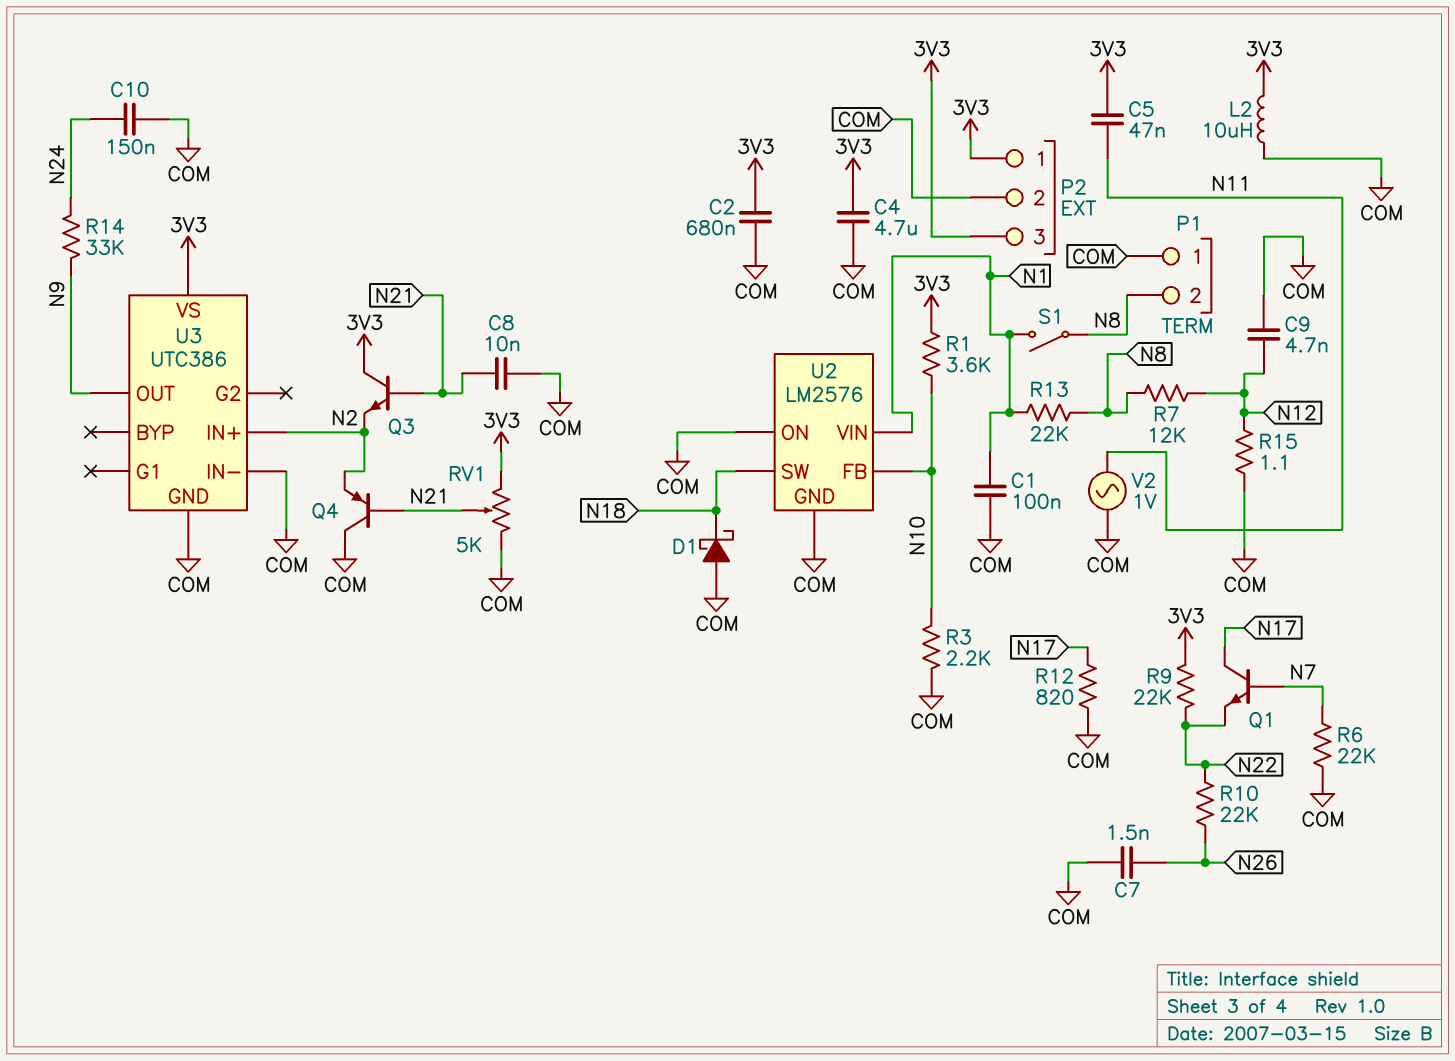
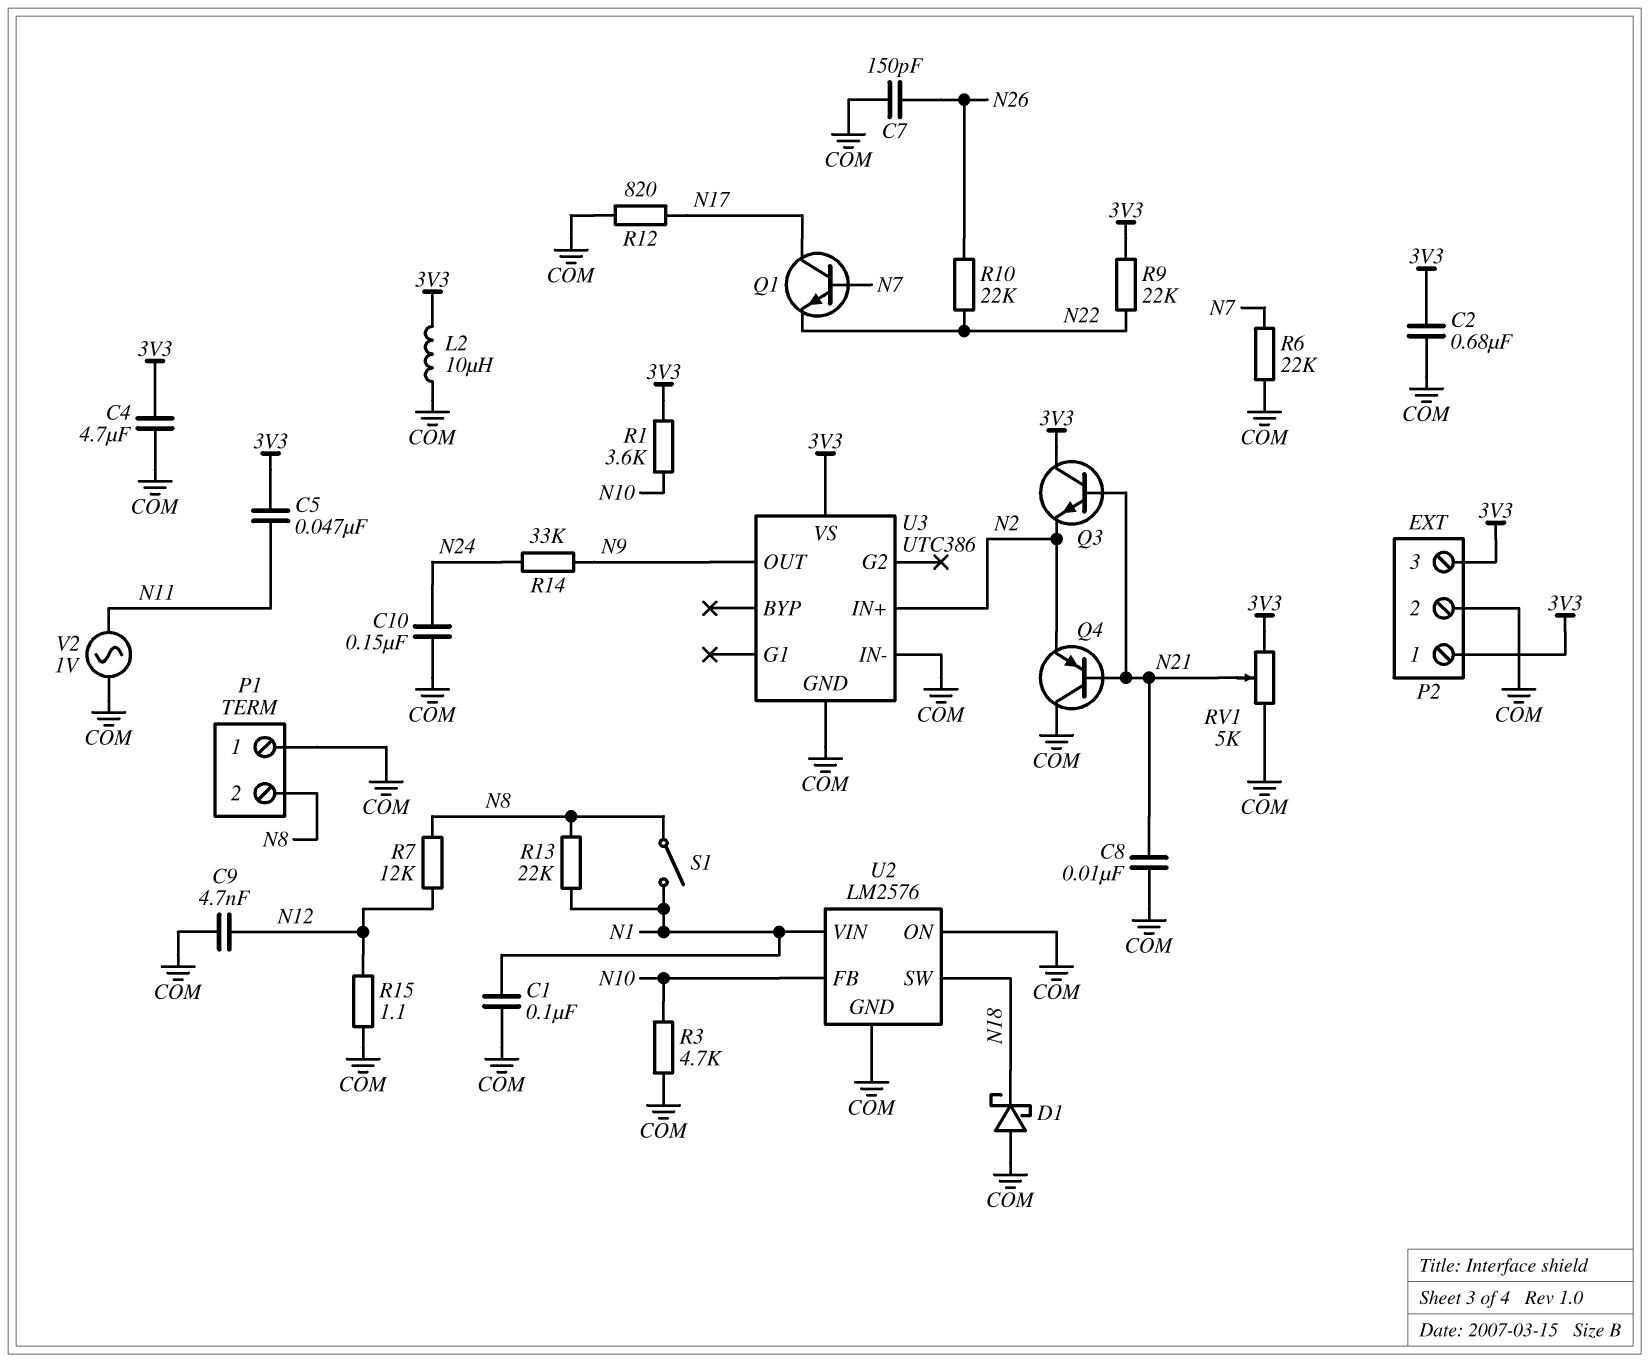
C7: 1.5nF (COM, N26) -> 150pF (COM, N26)
R3: 2.2k (COM, N10) -> 4.7k (COM, N10)

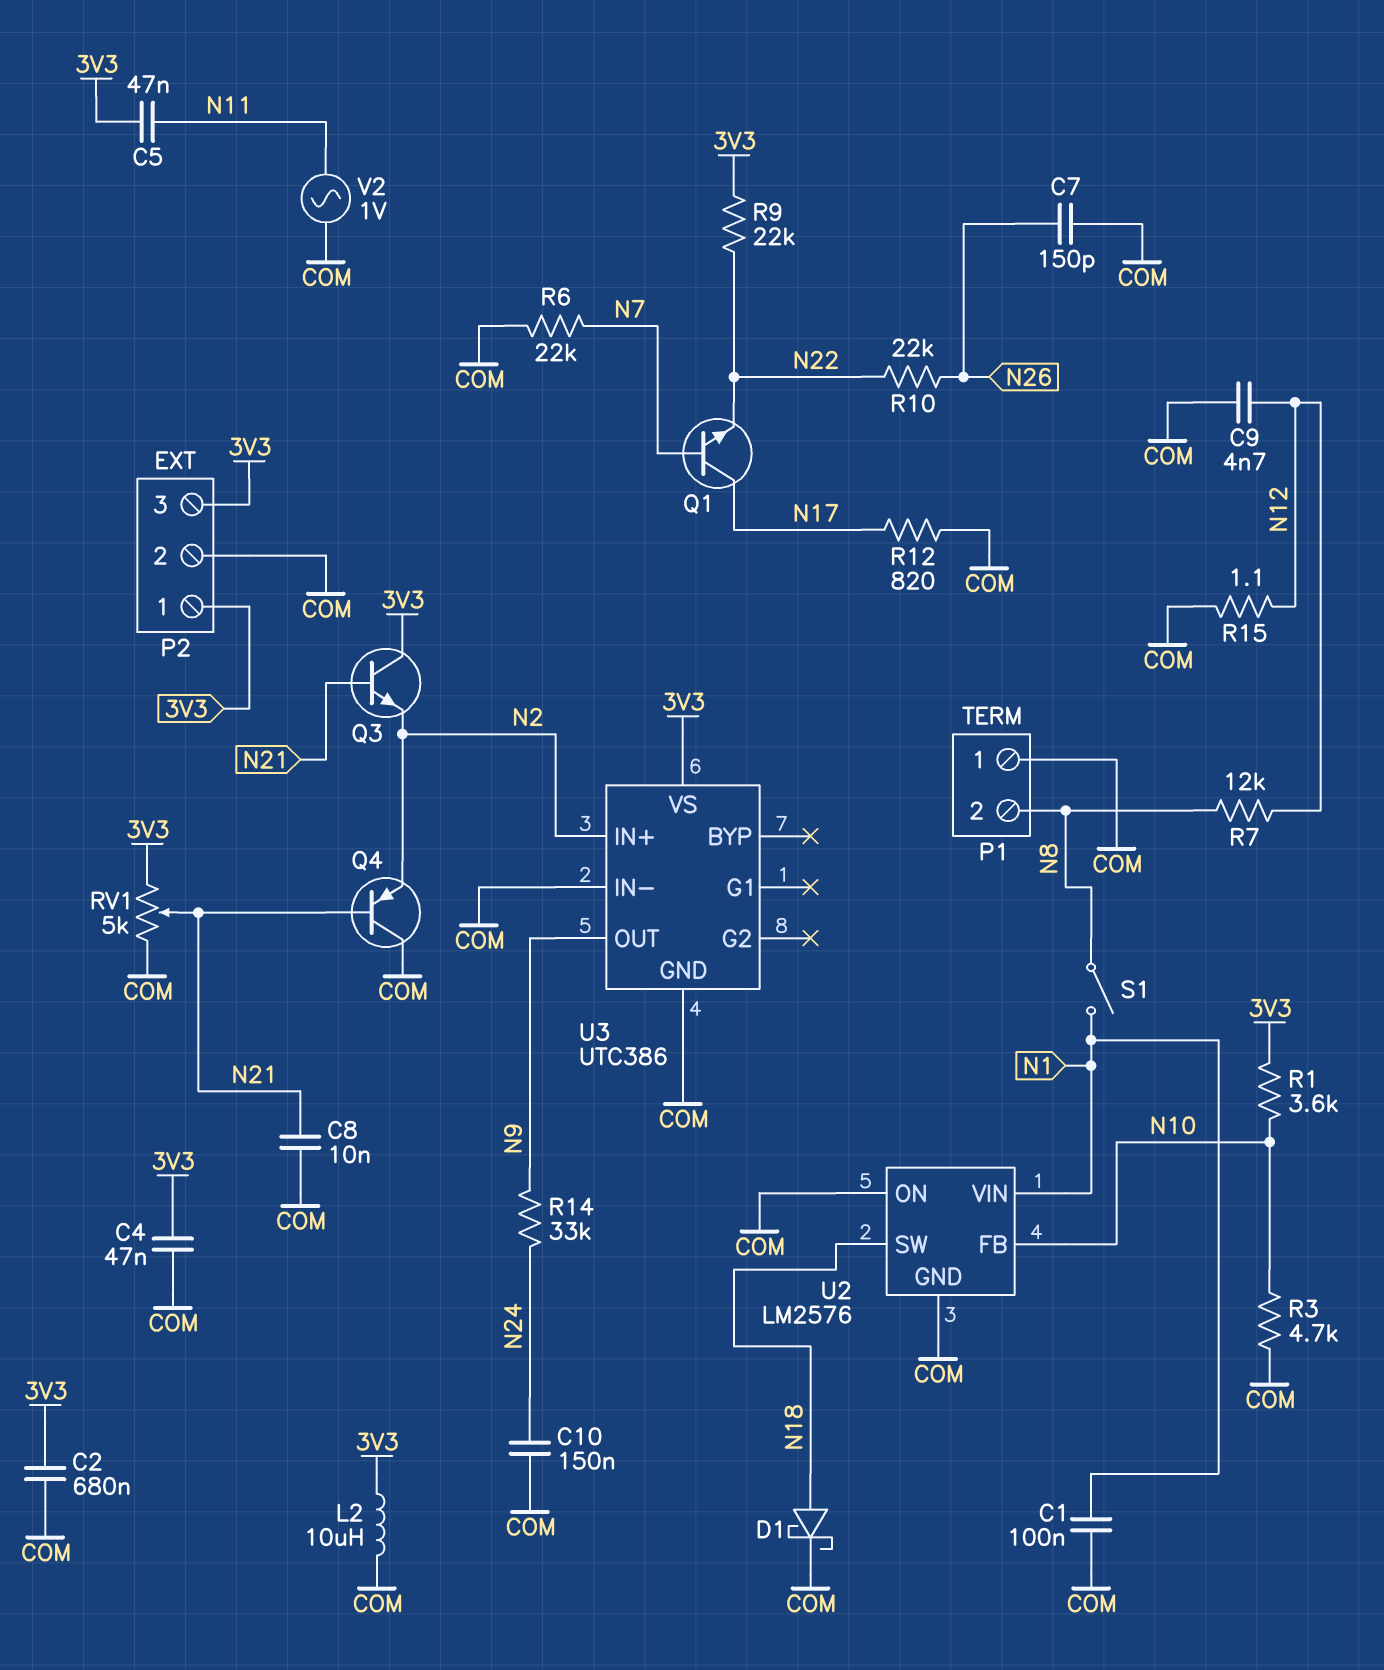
C4: 4.7uF (3V3, COM) -> 47nF (3V3, COM)
D1: schottky (A COM, K N18) -> schottky (A N18, K COM)
R13: 22k (N1, N8) -> none

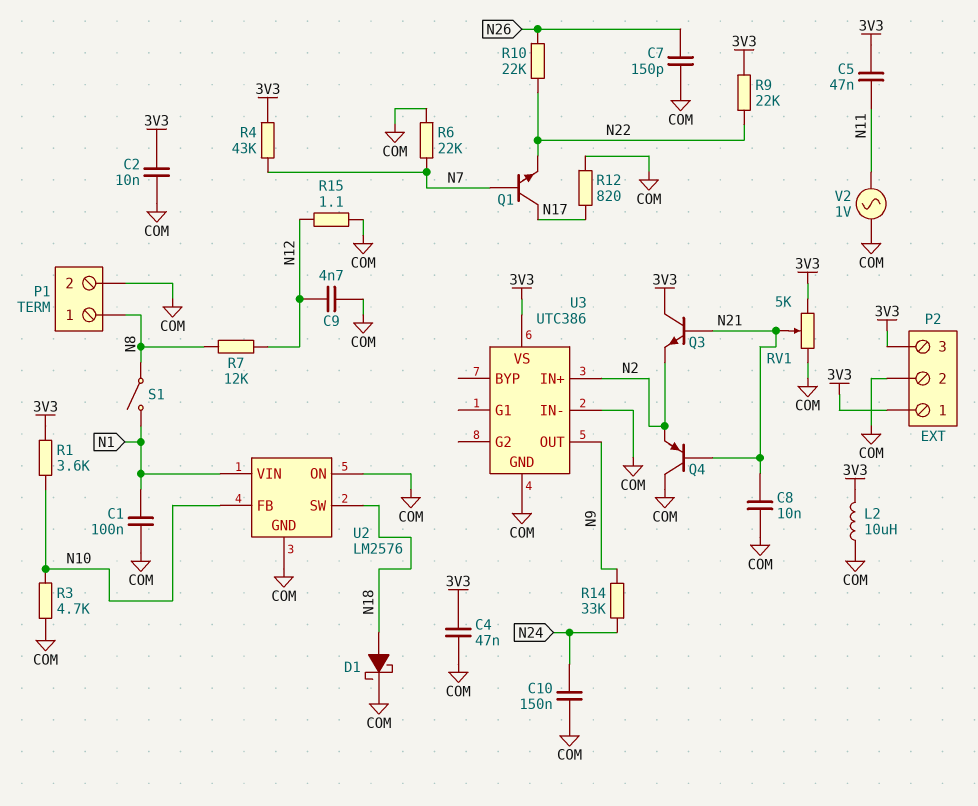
C2: 680nF (3V3, COM) -> 10nF (3V3, COM)
P1 pin 1: COM -> N8
P1 pin 2: N8 -> COM
R4: none -> 43k (3V3, N7)

